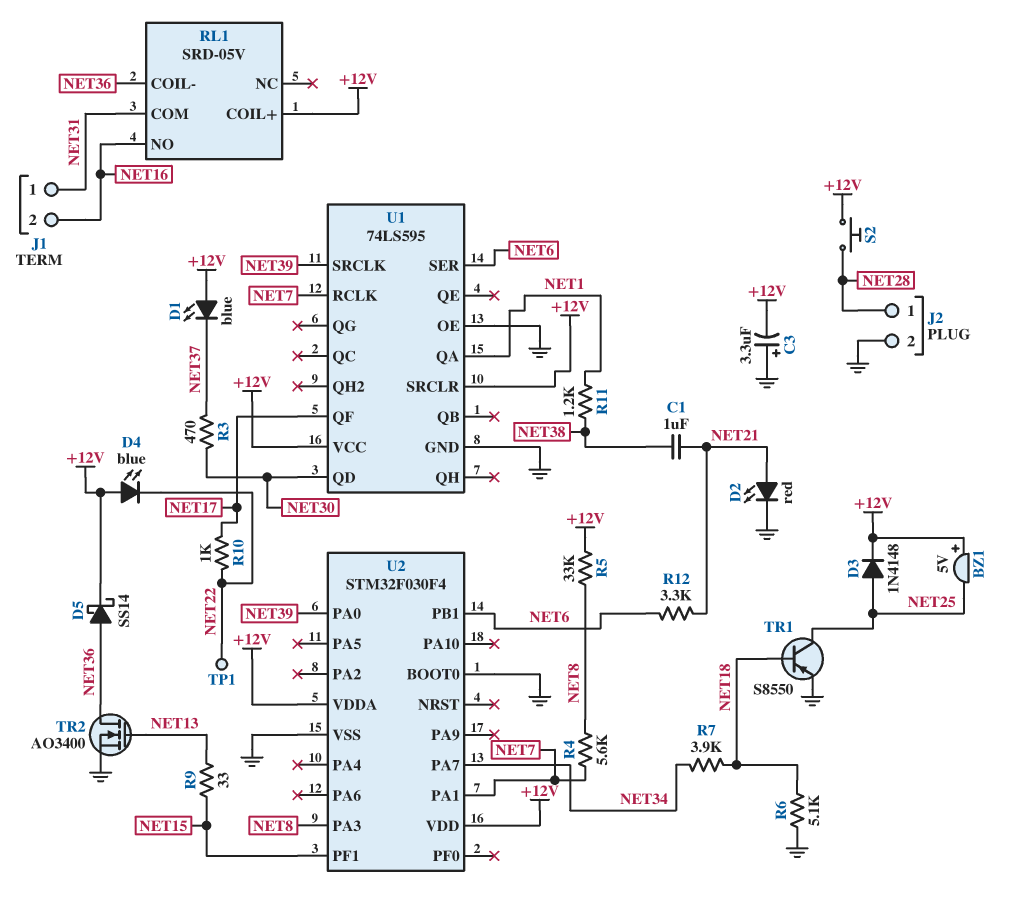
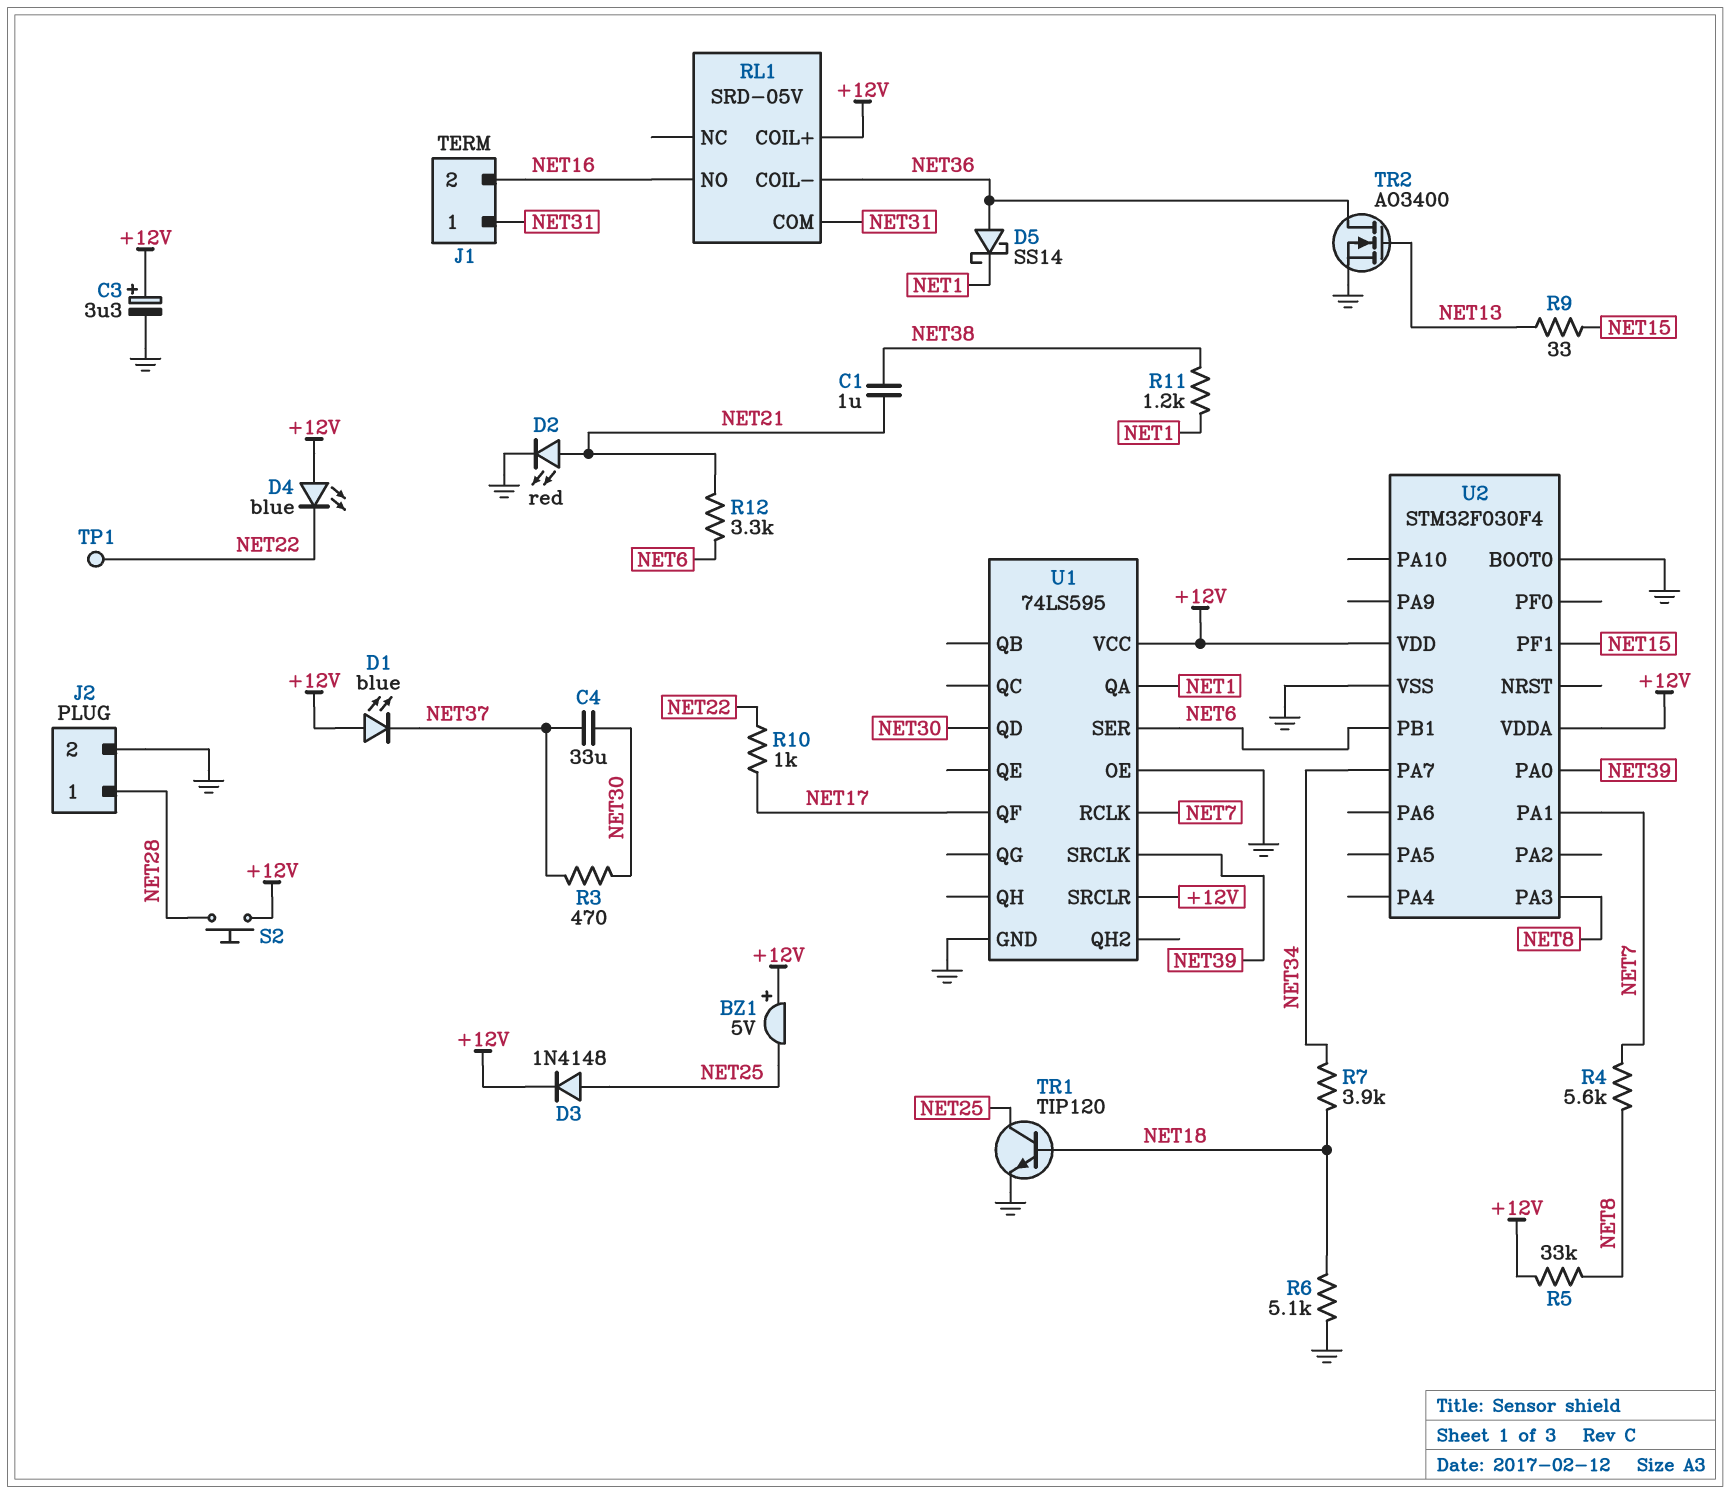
C3: 3.3uF (plus GND, minus +12V) -> 3.3uF (plus +12V, minus GND)
C4: none -> 33uF (NET30, NET37)
D5: schottky SS14 (A NET36, K +12V) -> schottky SS14 (A NET36, K NET1)
TR1: PNP S8550 (B NET18, C NET25, E GND) -> NPN TIP120 (B NET18, C NET25, E GND)

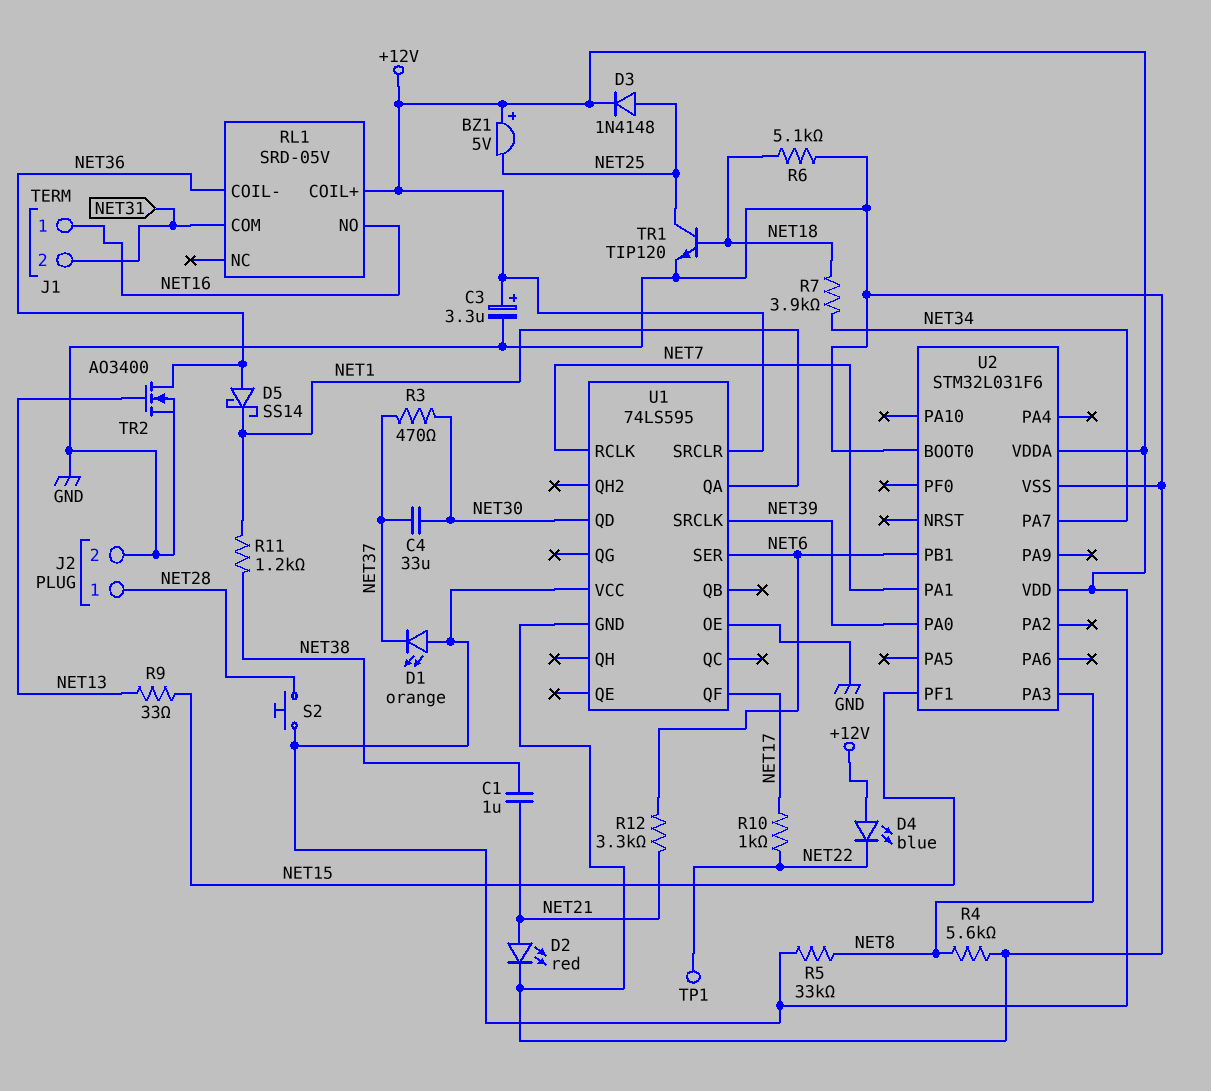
D1: LED blue (A +12V, K NET37) -> LED orange (A +12V, K NET37)
J1 pin 1: NET31 -> NET16
J1 pin 2: NET16 -> NET31
R4: 5.6k (NET7, NET8) -> 5.6k (GND, NET8)
U2: STM32F030F4 -> STM32L031F6

